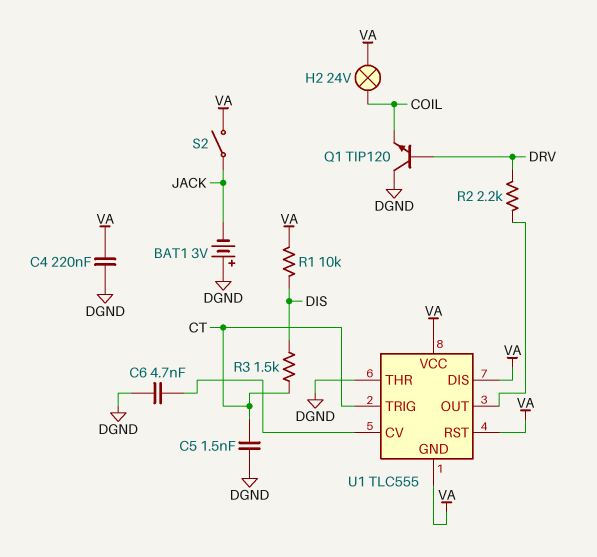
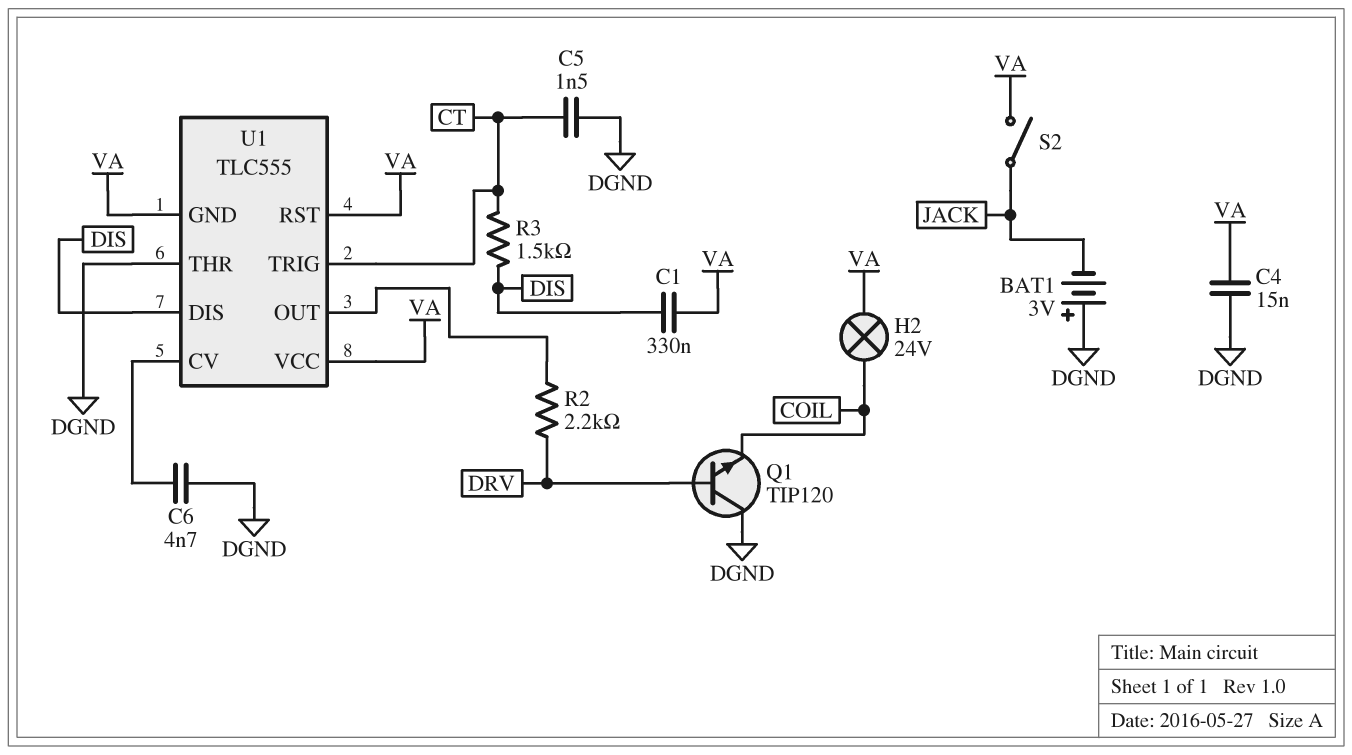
C1: none -> 330nF (DIS, VA)
C4: 220nF (DGND, VA) -> 15nF (DGND, VA)
R1: 10k (DIS, VA) -> none
U1 pin DIS: VA -> DIS

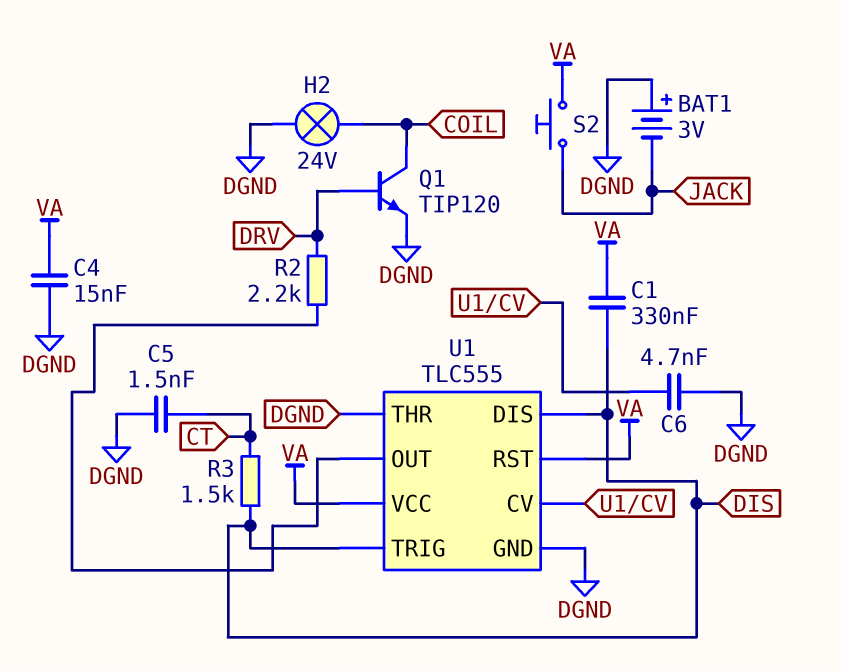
H2: lamp 24V (COIL, VA) -> lamp 24V (COIL, DGND)
Q1: NPN TIP120 (B DRV, C DGND, E COIL) -> NPN TIP120 (B DRV, C COIL, E DGND)
S2: switch (JACK, VA) -> button (JACK, VA)
U1 pin GND: VA -> DGND
U1 pin TRIG: CT -> DIS

